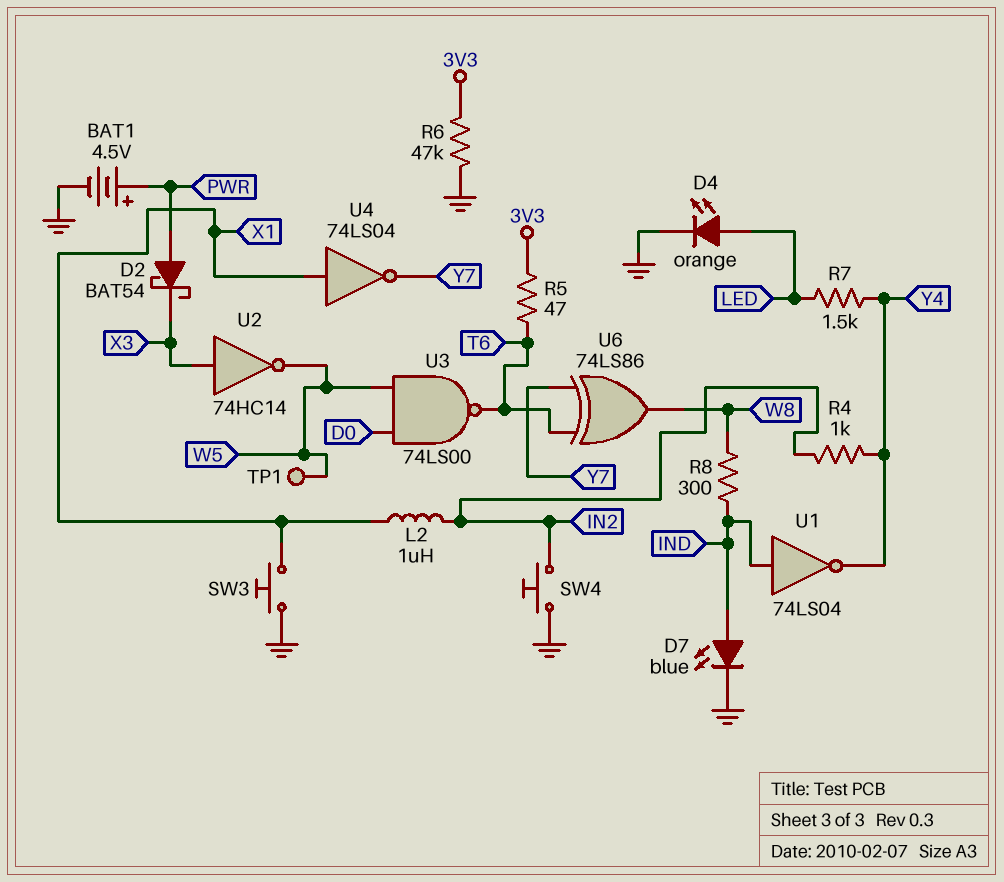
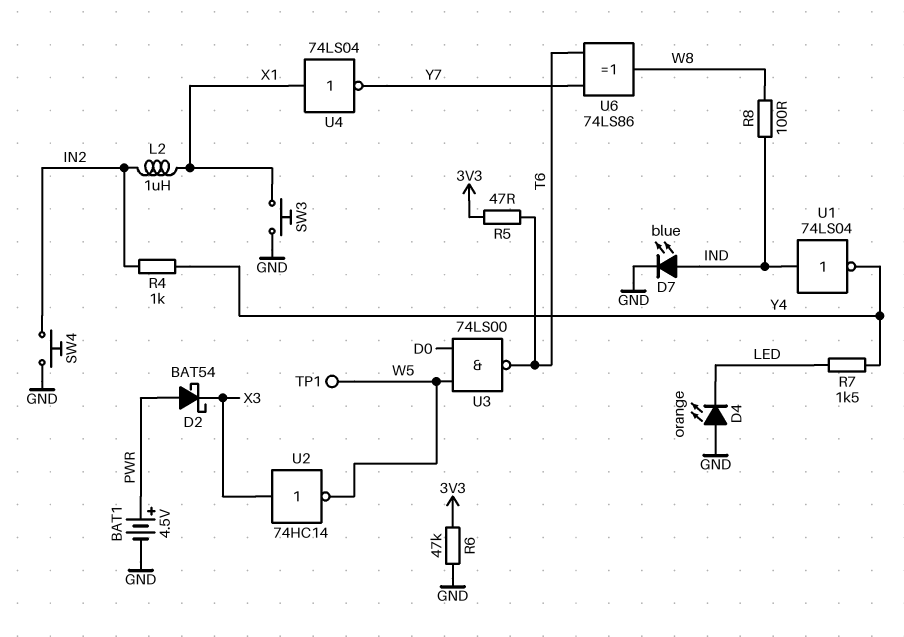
D4: LED orange (A LED, K GND) -> LED orange (A GND, K LED)
R8: 300 (IND, W8) -> 100 (IND, W8)

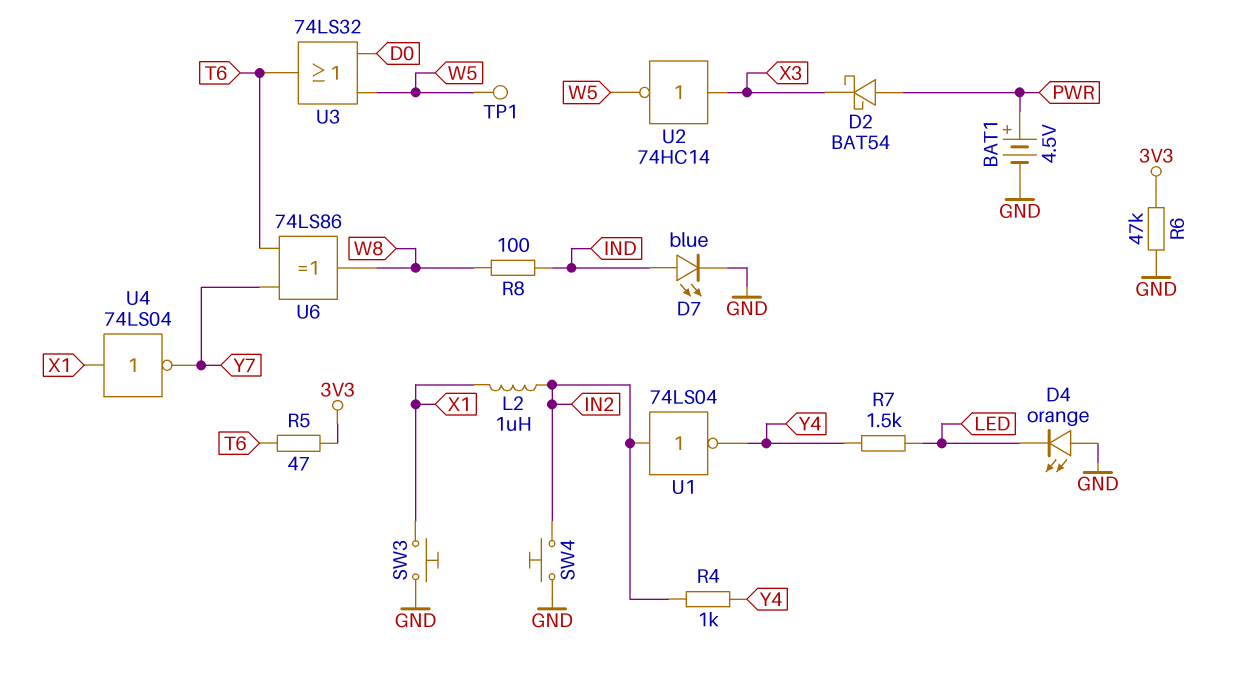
U1: NOT 74LS04 (in IND, out Y4) -> NOT 74LS04 (in IN2, out Y4)
U3: NAND 74LS00 (in D0, in W5, out T6) -> OR 74LS32 (in D0, in W5, out T6)

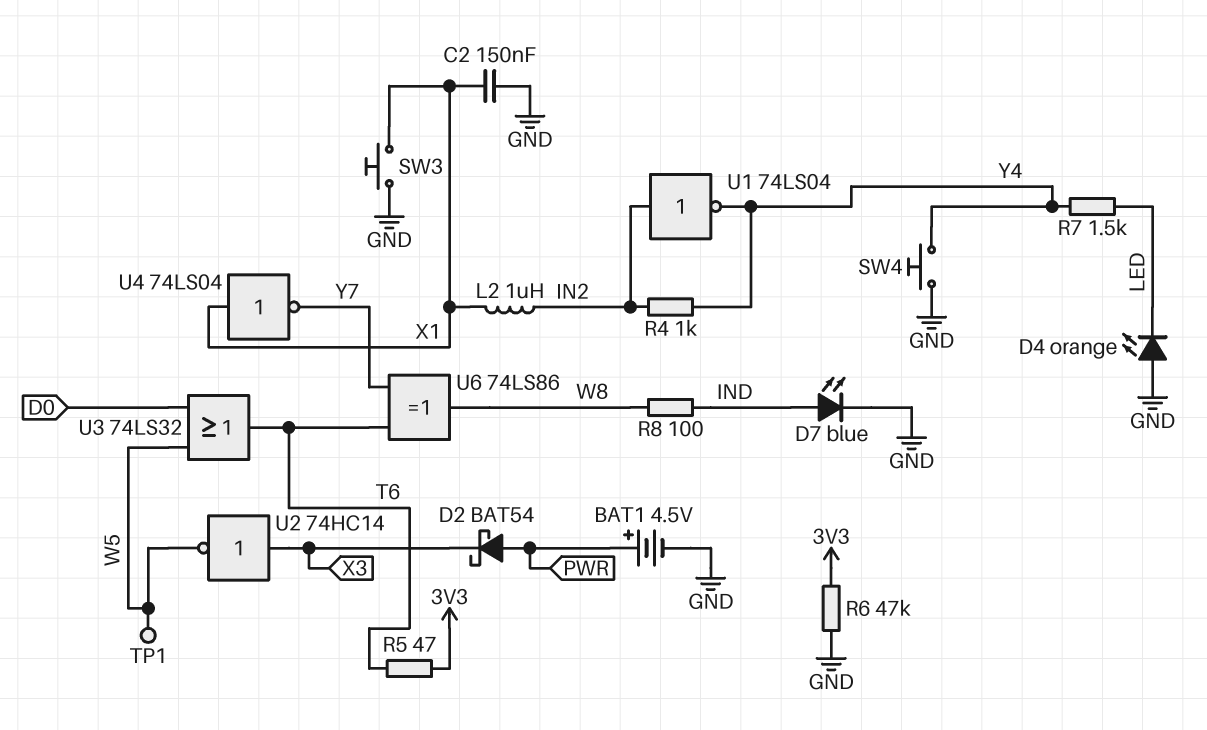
C2: none -> 150nF (GND, X1)
SW4: button (GND, IN2) -> button (GND, Y4)

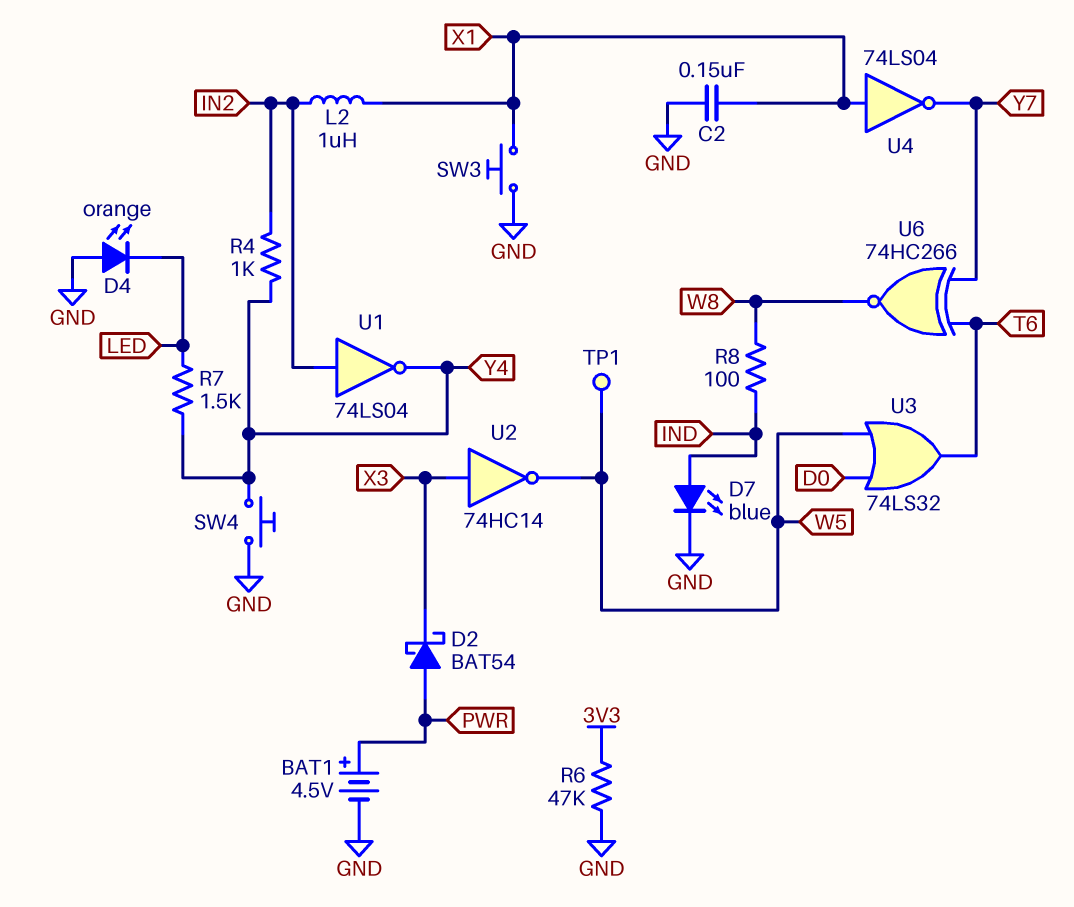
R5: 47 (3V3, T6) -> none
U6: XOR 74LS86 (in T6, in Y7, out W8) -> XNOR 74HC266 (in T6, in Y7, out W8)

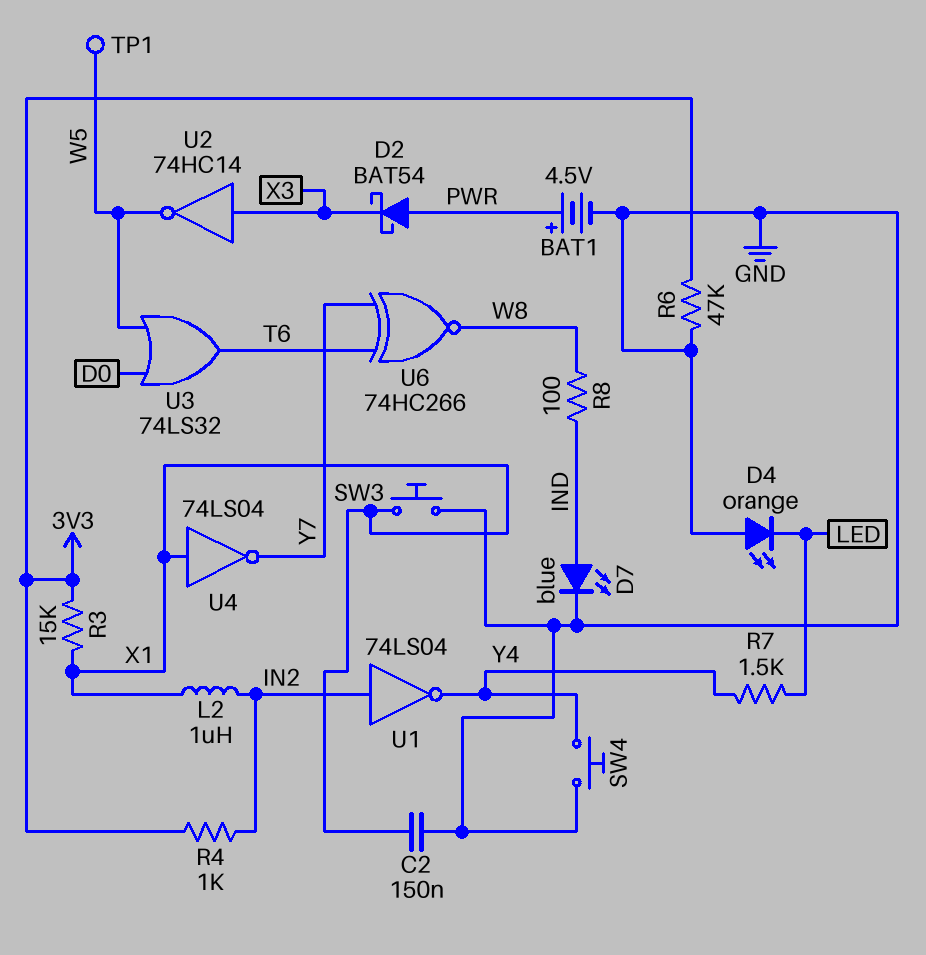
R3: none -> 15k (3V3, X1)
R4: 1k (IN2, Y4) -> 1k (3V3, IN2)

